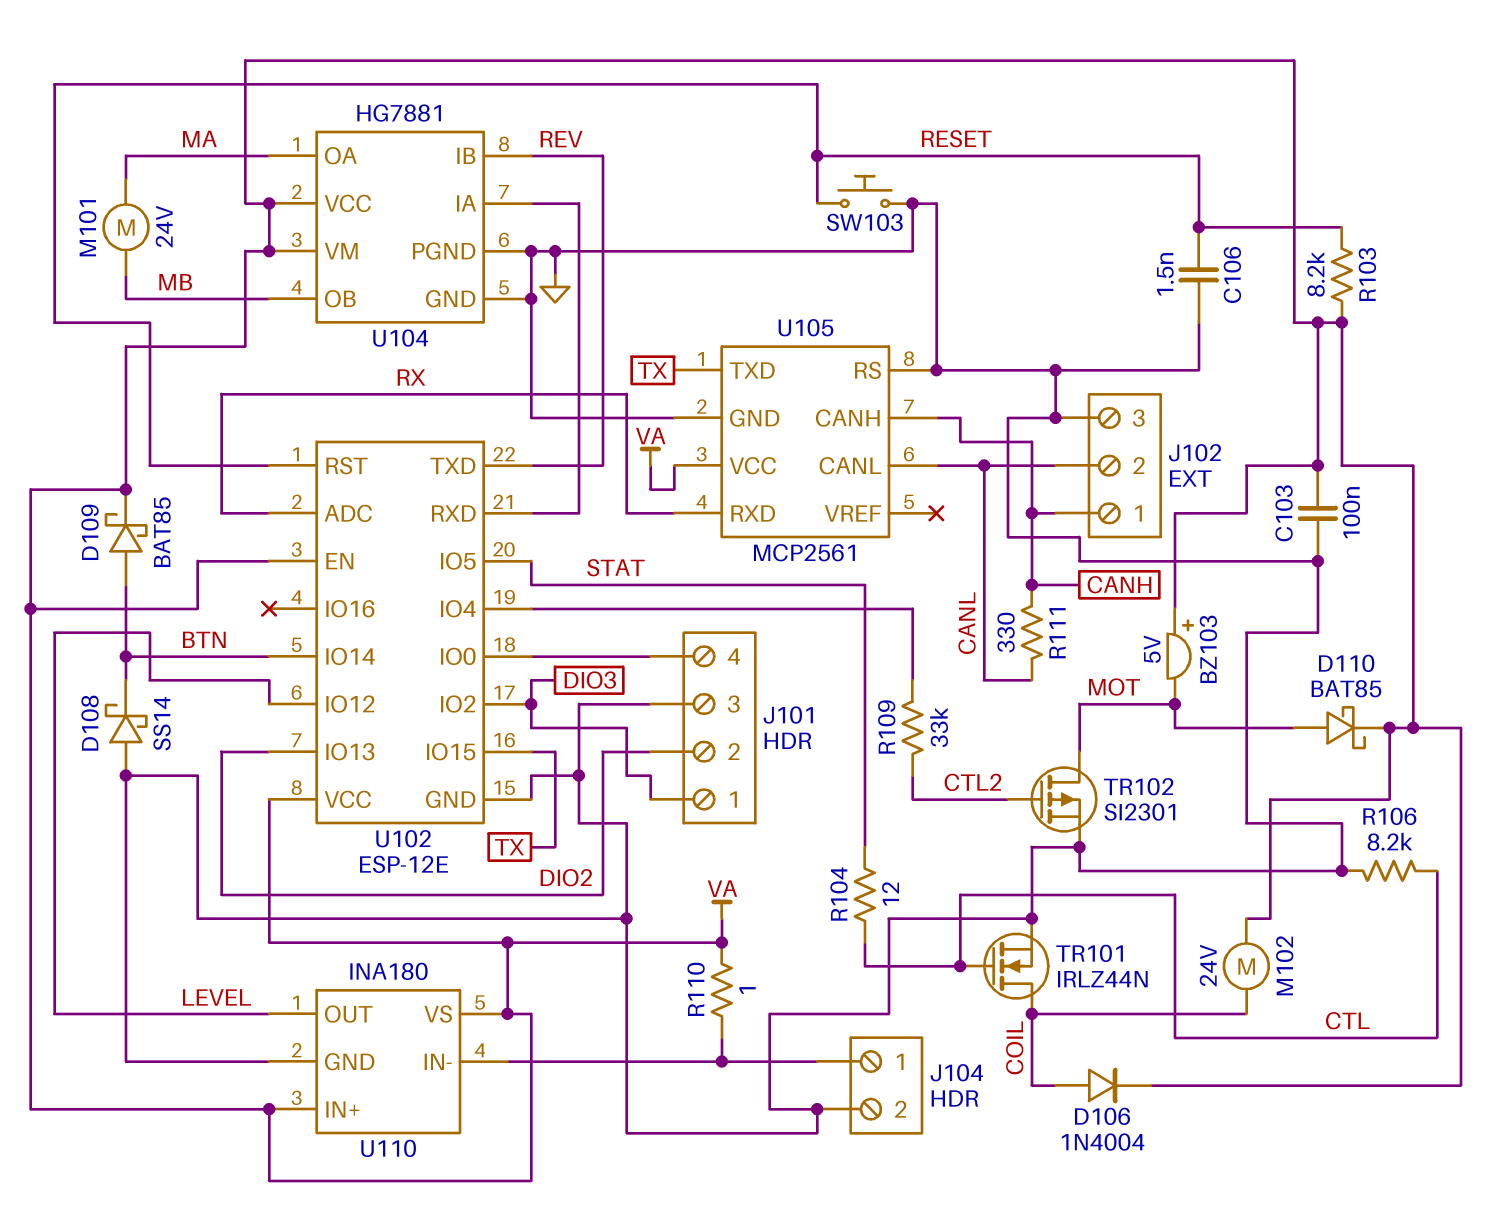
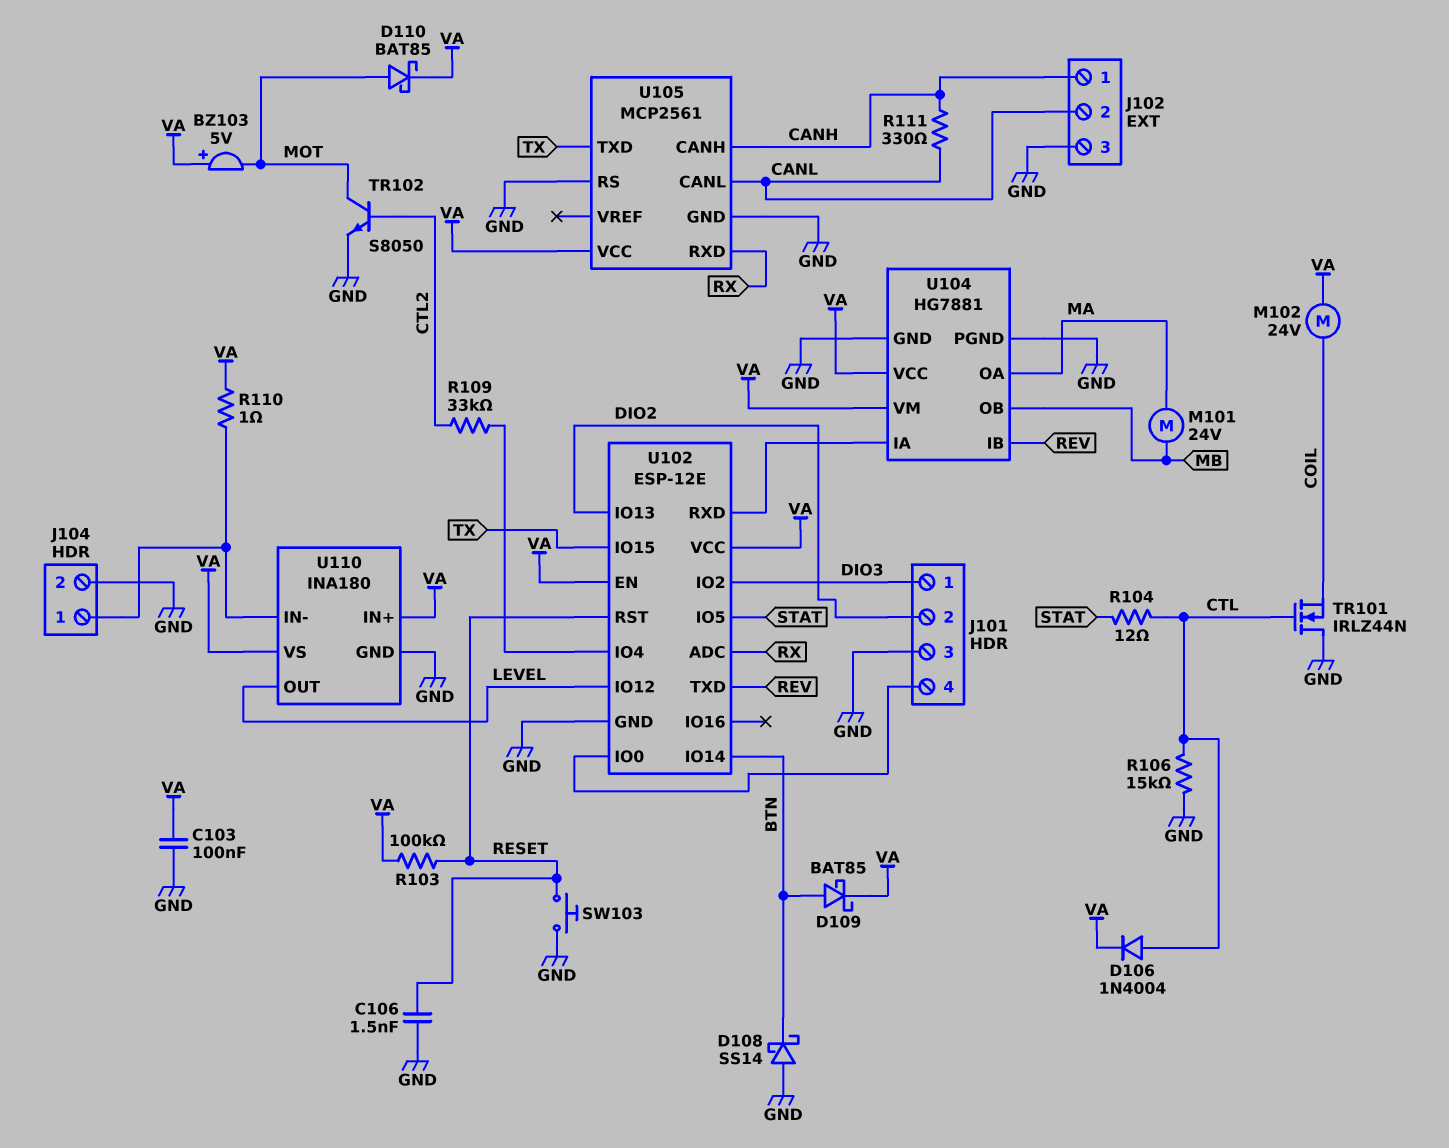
D106: diode 1N4004 (A COIL, K VA) -> diode 1N4004 (A CTL, K VA)
R103: 8.2k (RESET, VA) -> 100k (RESET, VA)
R106: 8.2k (CTL, GND) -> 15k (CTL, GND)
TR101: NMOS IRLZ44N (G CTL, D COIL, S GND) -> NMOS IRLZ44N (G CTL, D GND, S COIL)
TR102: PMOS SI2301 (G CTL2, D MOT, S GND) -> NPN S8050 (B CTL2, C MOT, E GND)

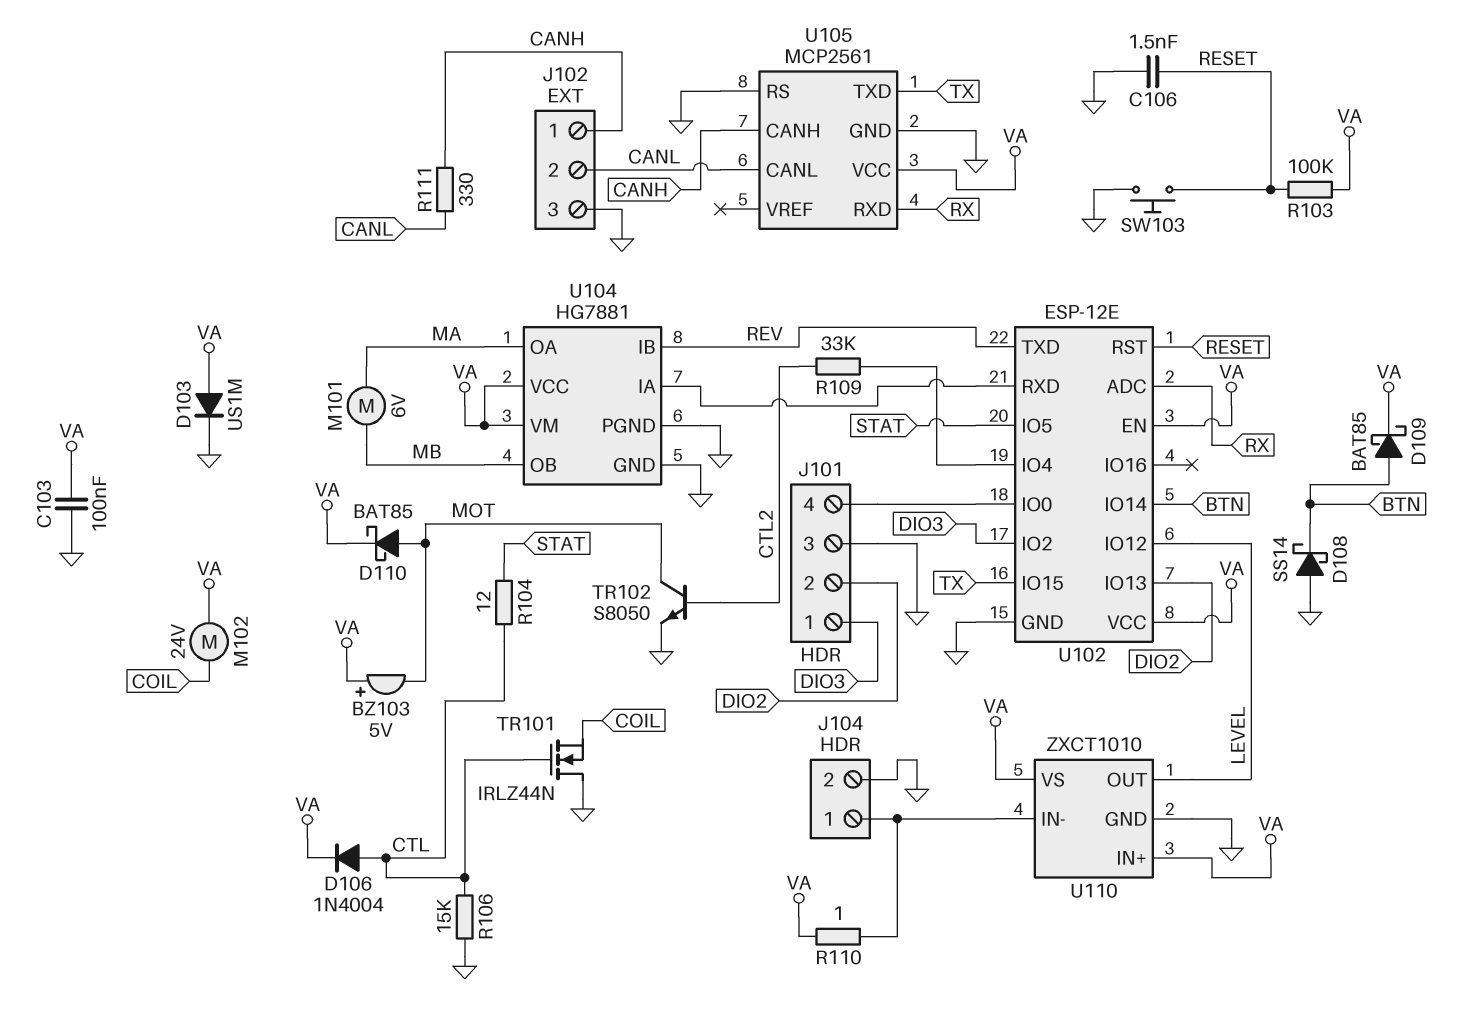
D103: none -> diode US1M (A VA, K GND)
M101: motor 24V (MA, MB) -> motor 6V (MA, MB)
U110: INA180 -> ZXCT1010

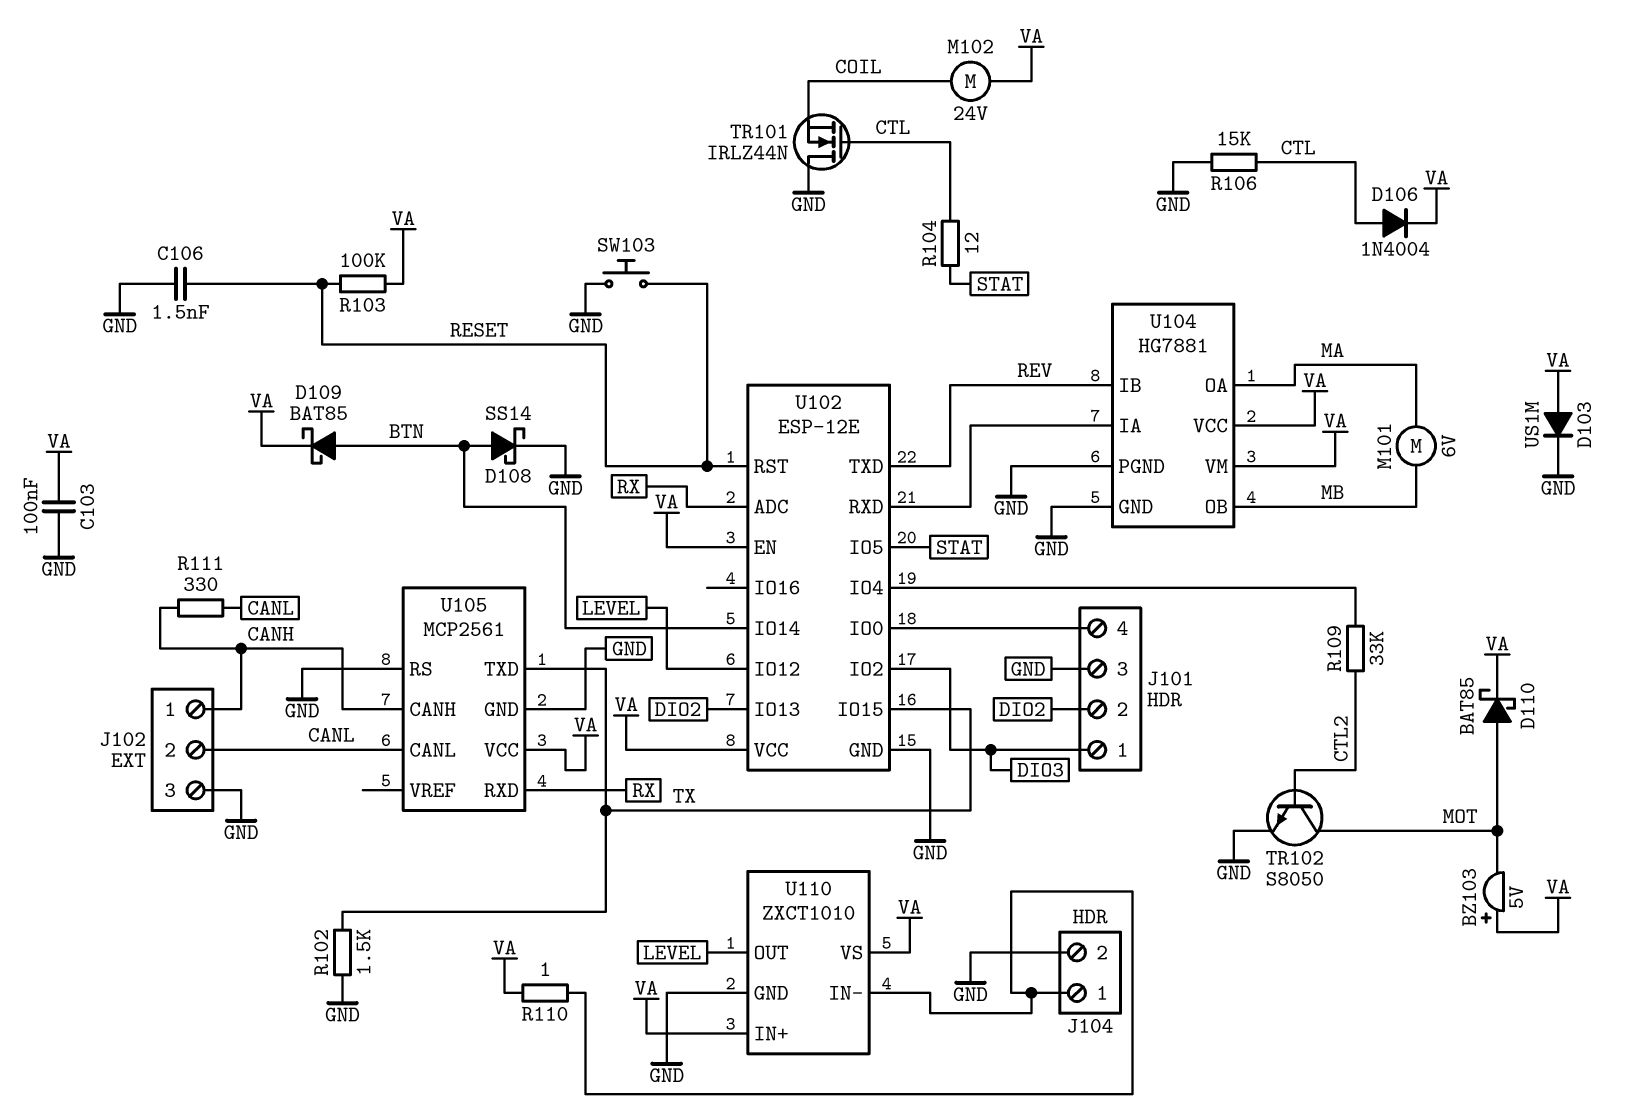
D108: schottky SS14 (A GND, K BTN) -> schottky SS14 (A BTN, K GND)
R102: none -> 1.5k (GND, TX)

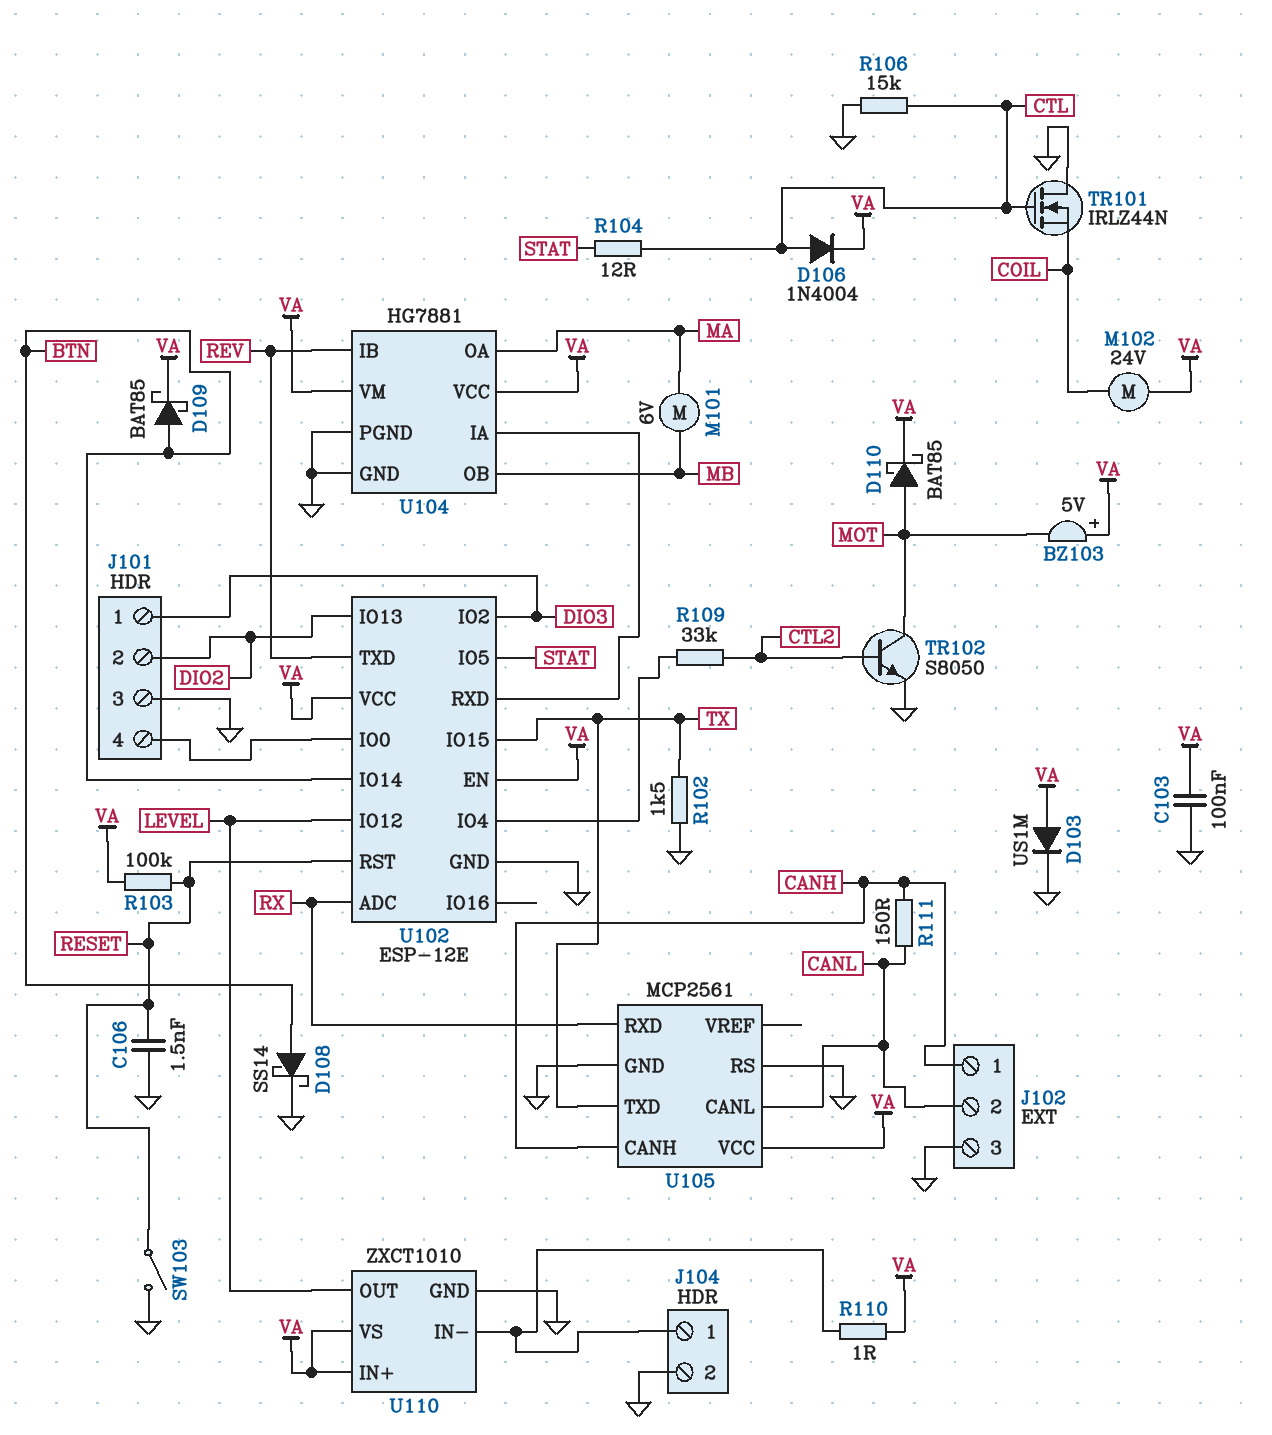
R111: 330 (CANH, CANL) -> 150 (CANH, CANL)
SW103: button (GND, RESET) -> switch (GND, RESET)

